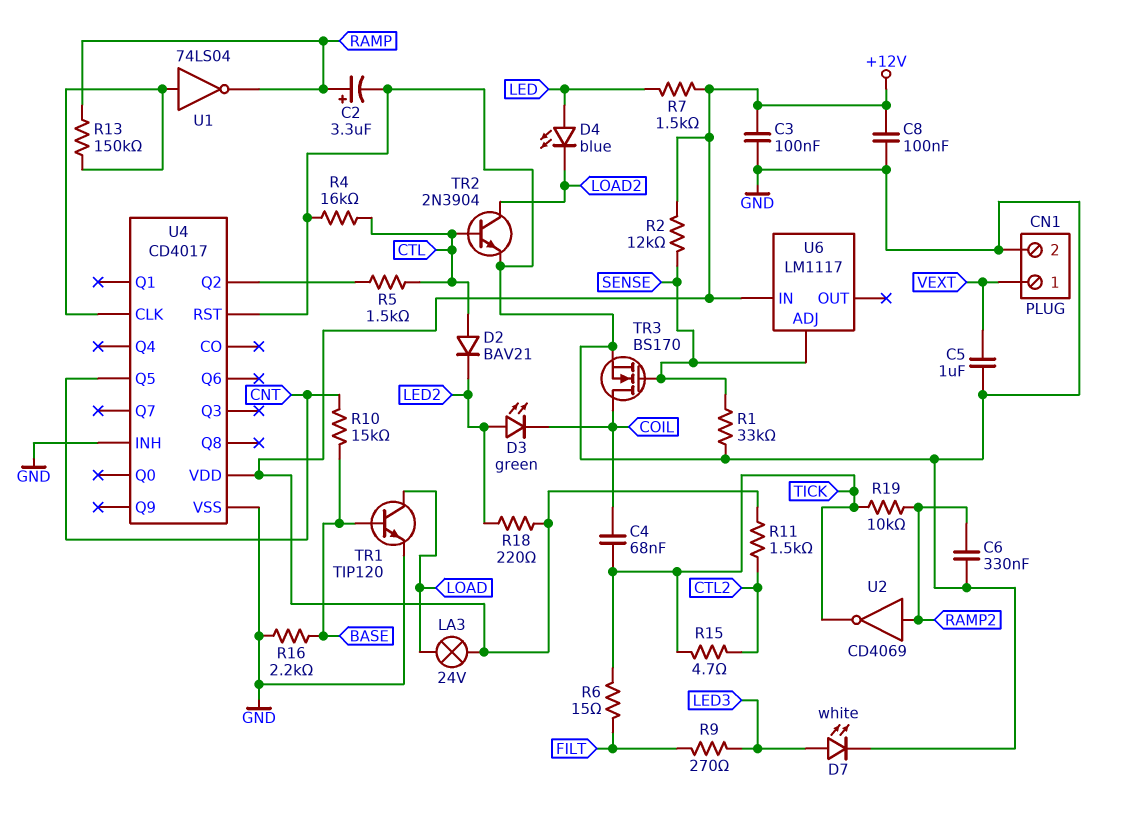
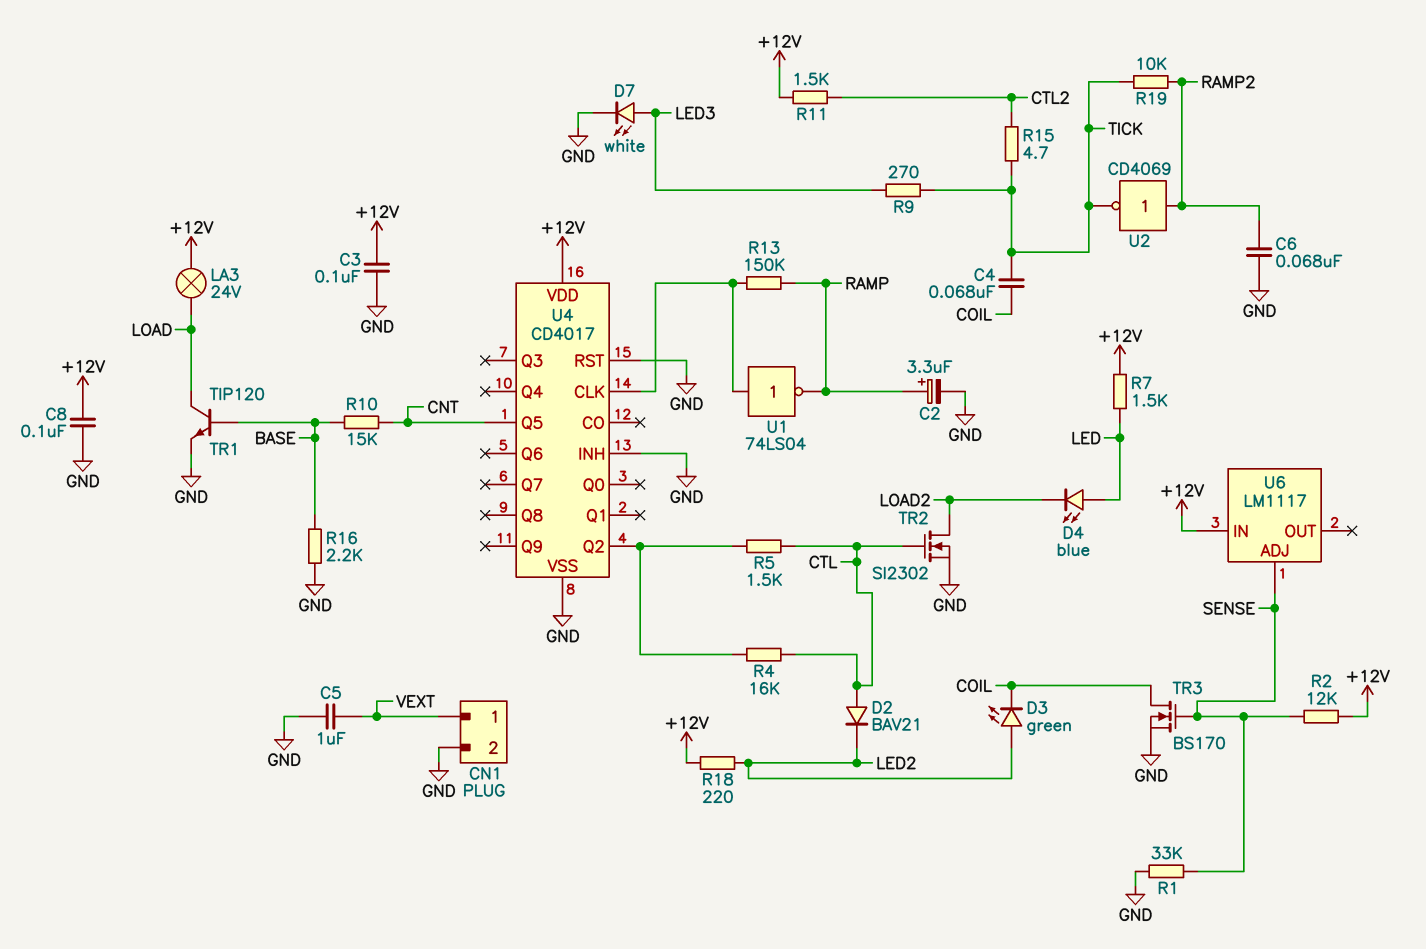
C6: 330nF (GND, RAMP2) -> 68nF (GND, RAMP2)
R4: 16k (CTL, GND) -> 16k (CTL, U4/Q2)
R6: 15 (FILT, TICK) -> none
R9: 270 (FILT, LED3) -> 270 (LED3, TICK)
TR2: NPN 2N3904 (B CTL, C LOAD2, E GND) -> NMOS SI2302 (G CTL, D LOAD2, S GND)

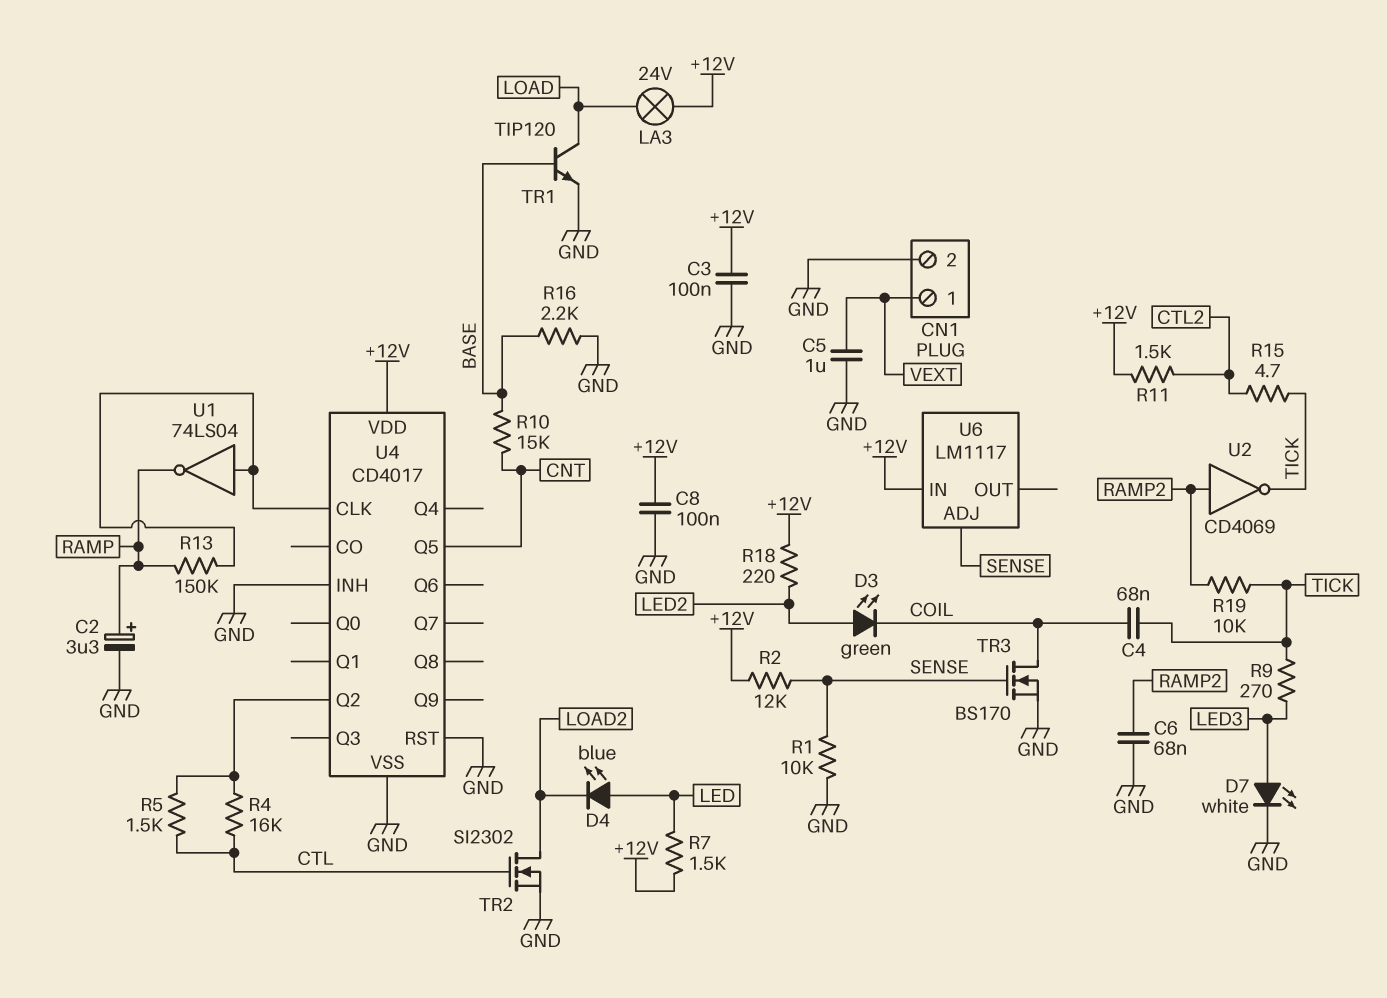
D2: diode BAV21 (A CTL, K LED2) -> none
R1: 33k (GND, SENSE) -> 10k (GND, SENSE)

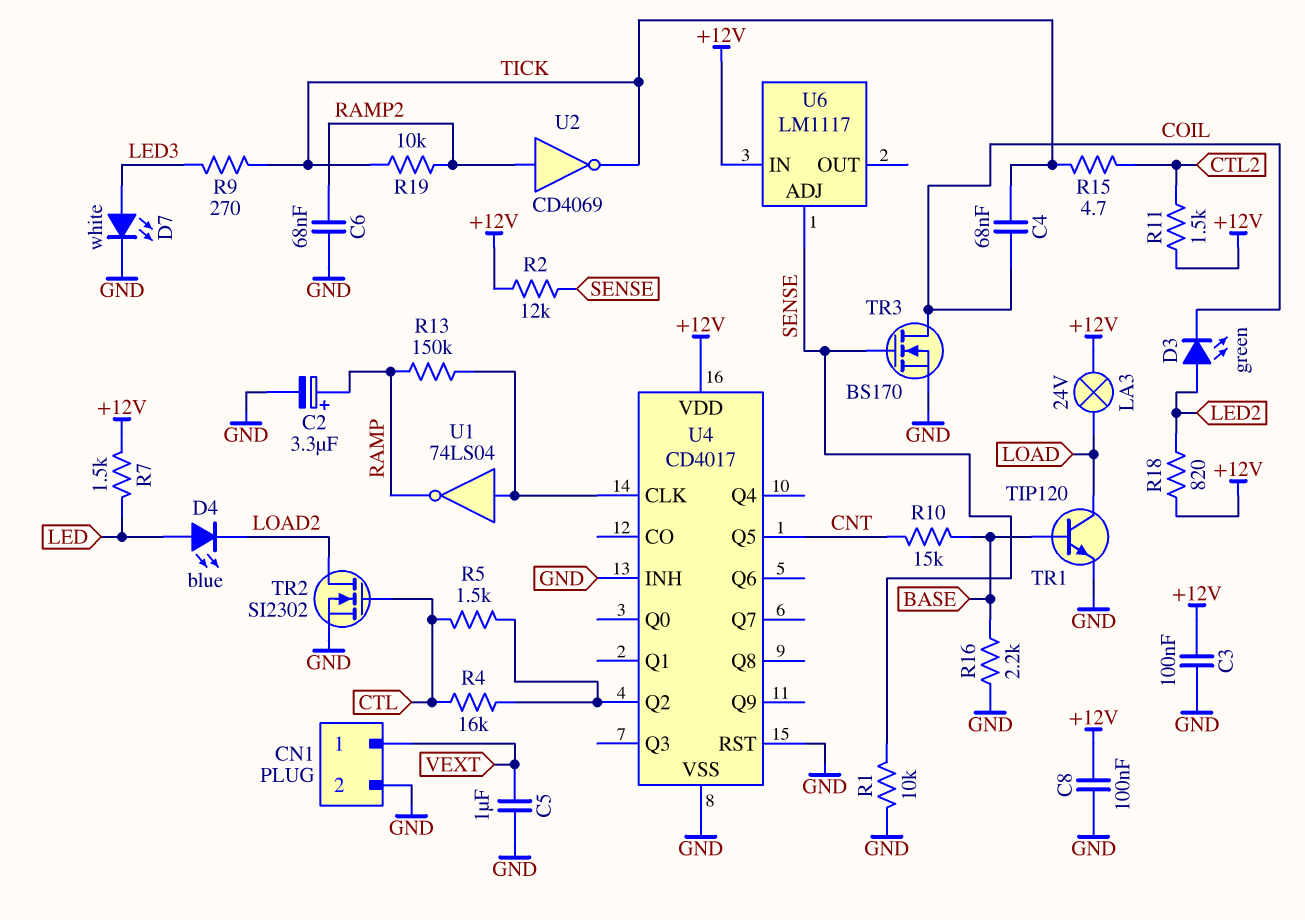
R18: 220 (+12V, LED2) -> 820 (+12V, LED2)

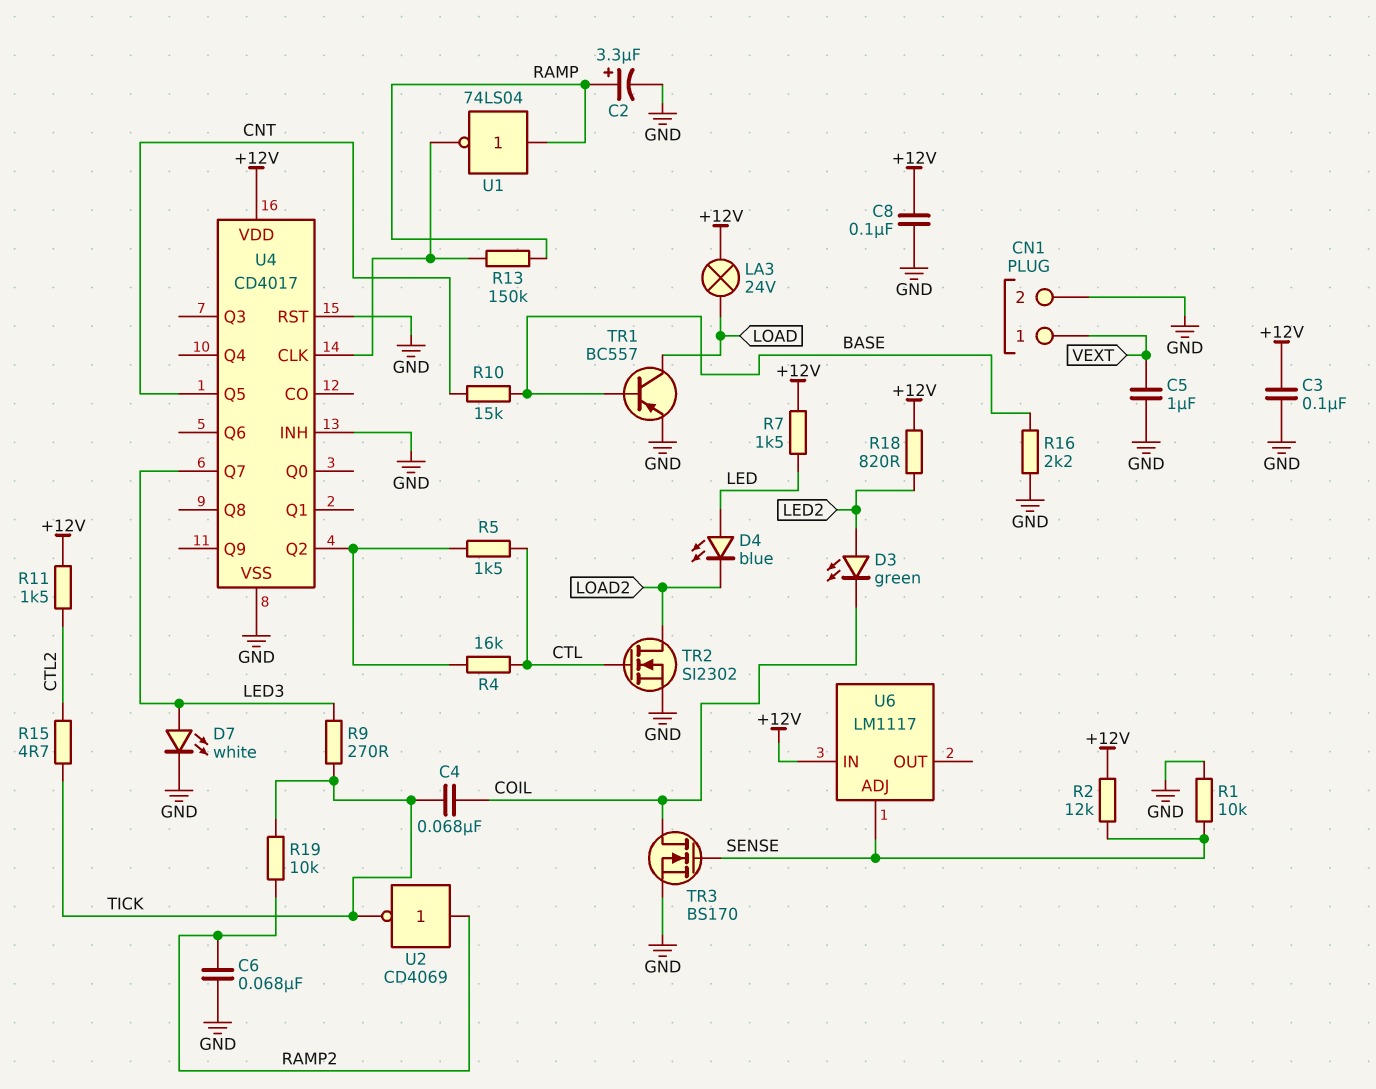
TR1: NPN TIP120 (B BASE, C LOAD, E GND) -> PNP BC557 (B BASE, C LOAD, E GND)
U1: NOT 74LS04 (in U4/CLK, out RAMP) -> NOT 74LS04 (in RAMP, out U4/CLK)
U4 pin Q7: none -> LED3

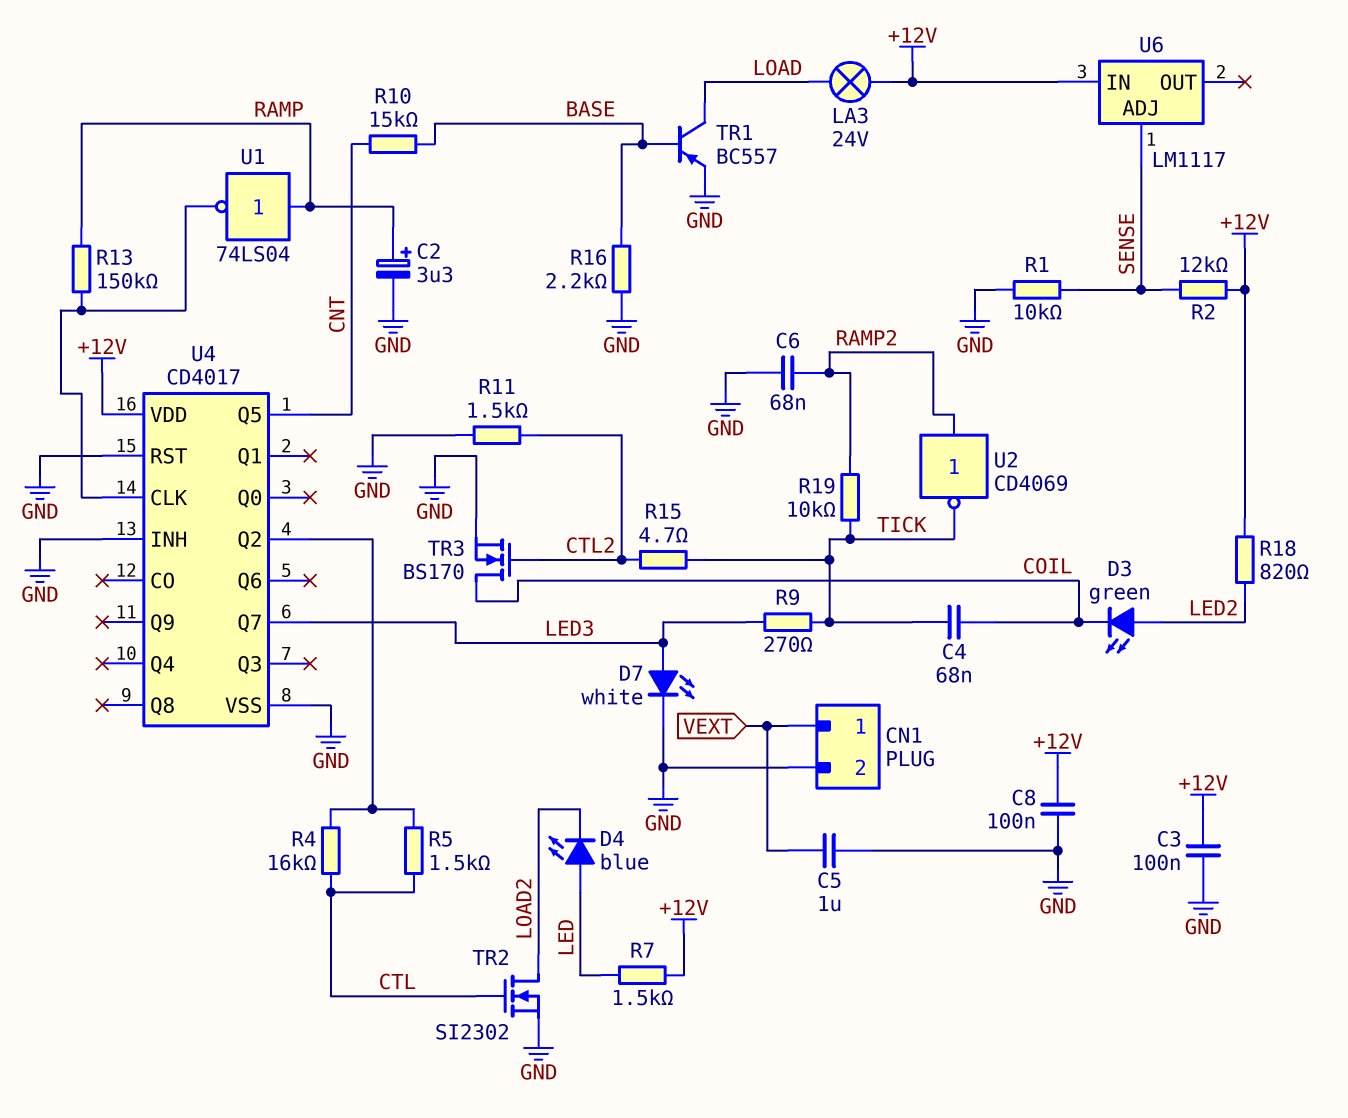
R11: 1.5k (+12V, CTL2) -> 1.5k (CTL2, GND)
TR3: NMOS BS170 (G SENSE, D COIL, S GND) -> NMOS BS170 (G CTL2, D COIL, S GND)

